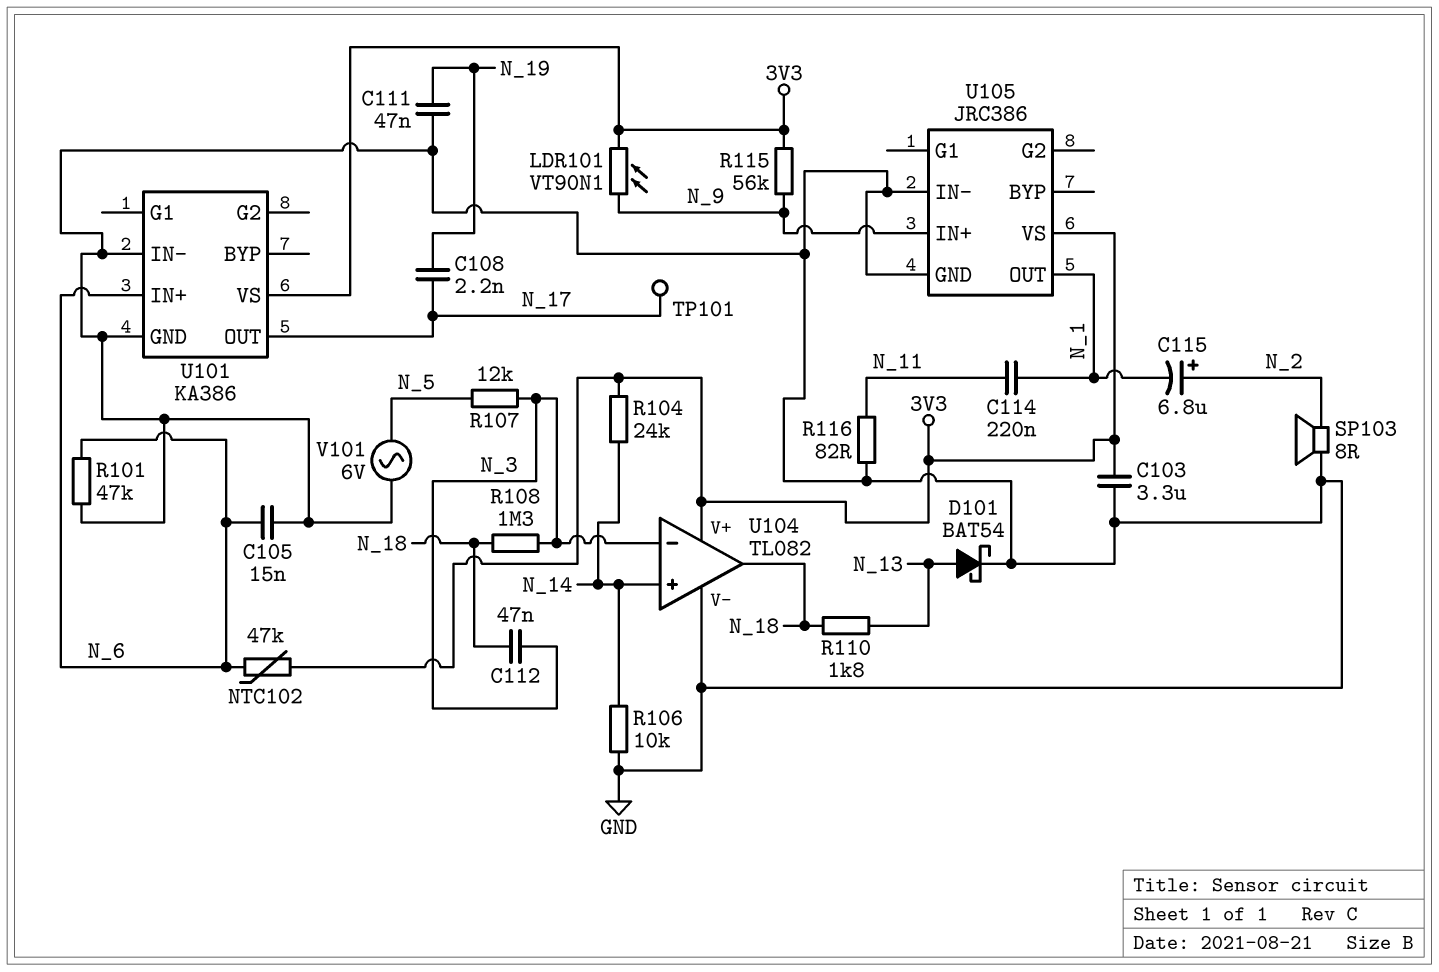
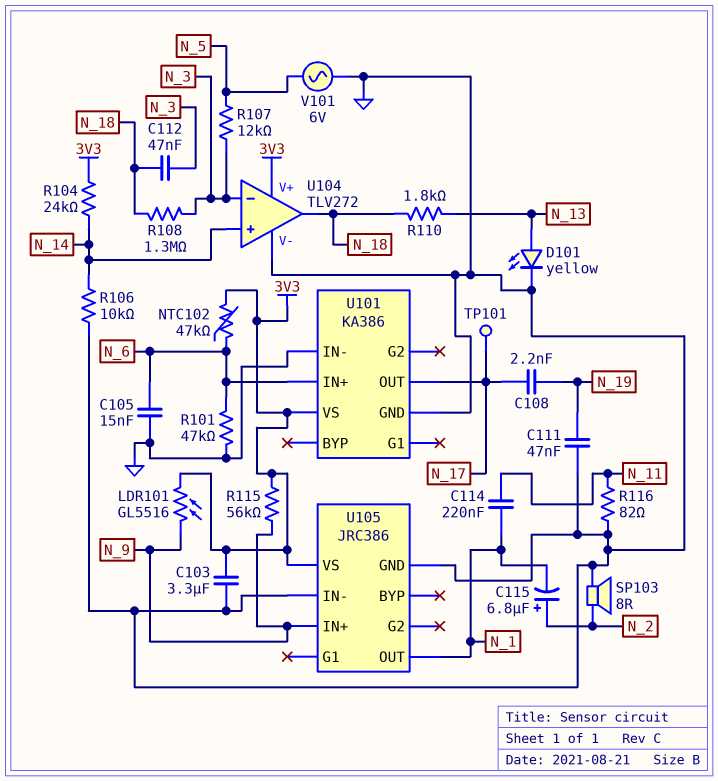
D101: schottky BAT54 (A N_13, K GND) -> LED yellow (A N_13, K GND)
LDR101: VT90N1 (3V3, N_9) -> GL5516 (3V3, N_9)
U104: TL082 -> TLV272

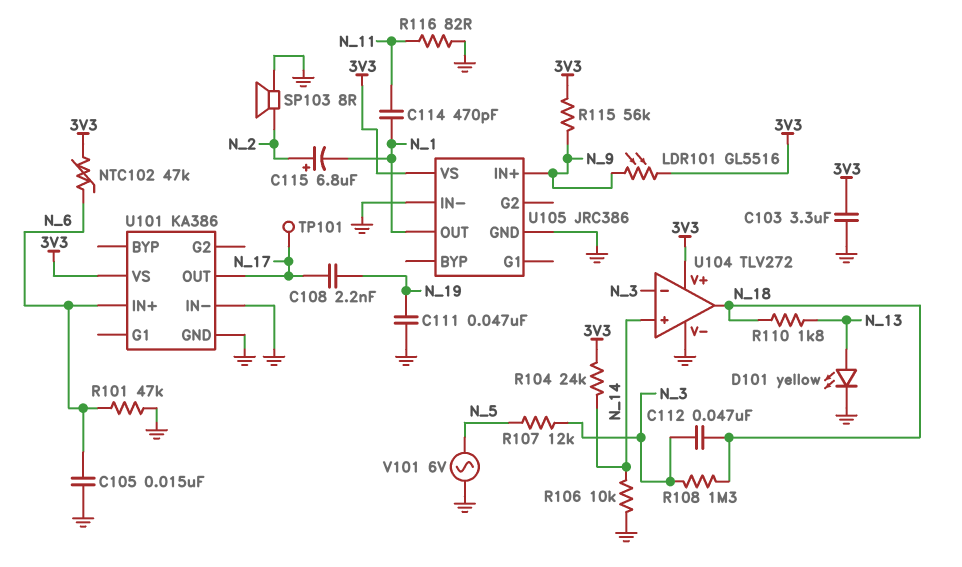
C114: 220nF (N_1, N_11) -> 470pF (N_1, N_11)

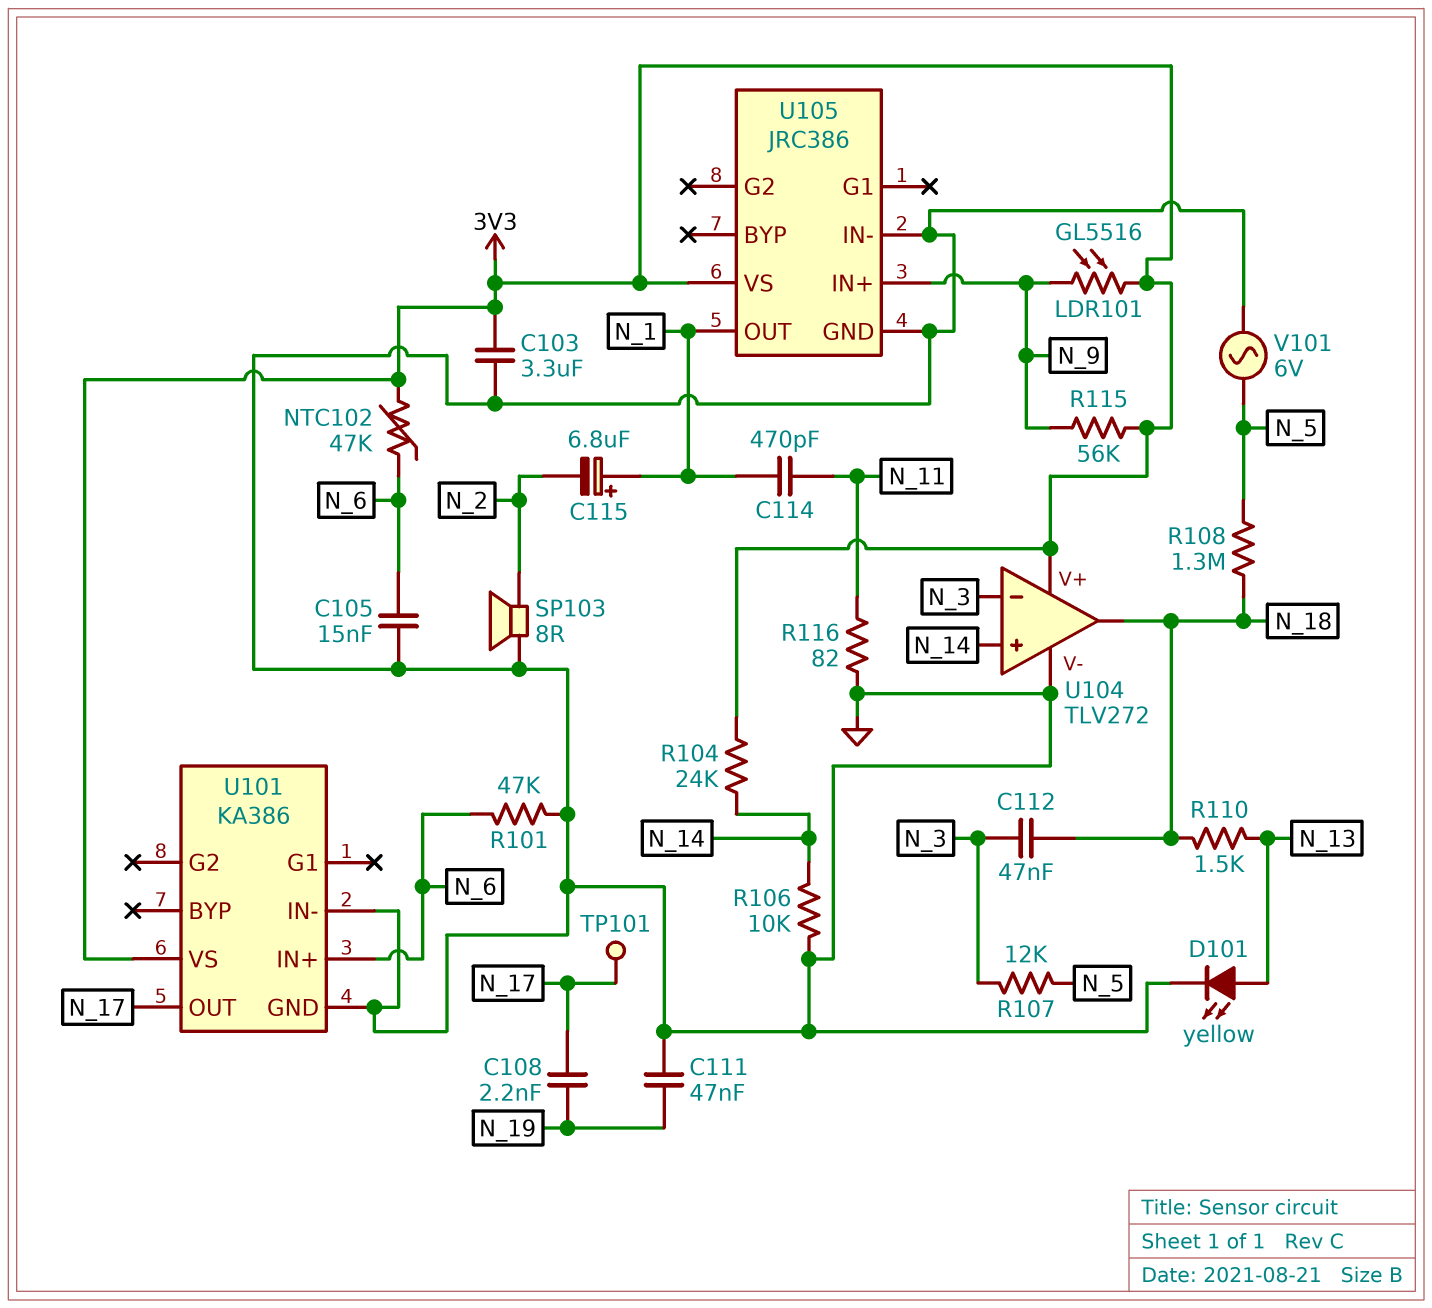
C115: 6.8uF (plus N_2, minus N_1) -> 6.8uF (plus N_1, minus N_2)
R108: 1.3M (N_3, N_18) -> 1.3M (N_5, N_18)
R110: 1.8k (N_13, N_18) -> 1.5k (N_13, N_18)

